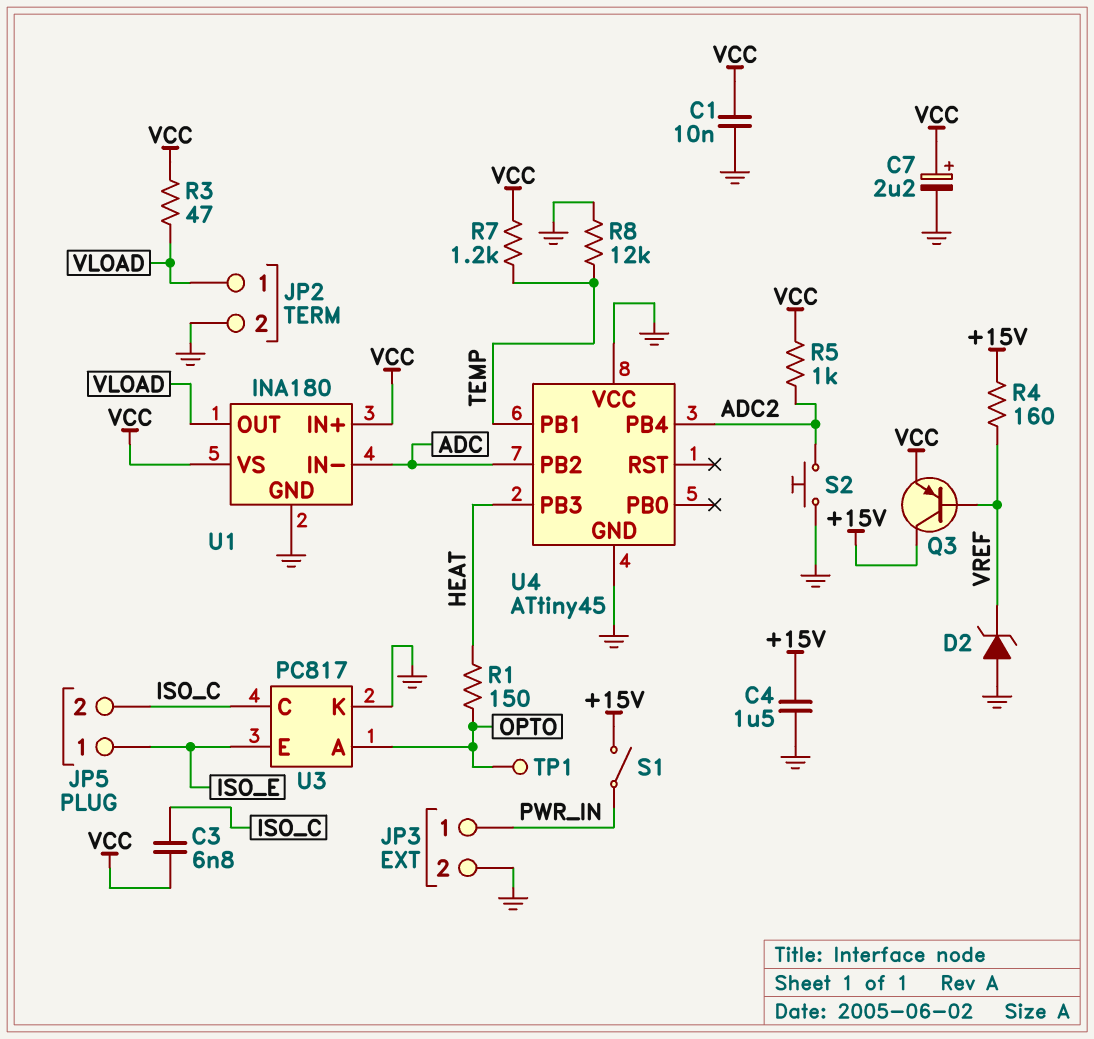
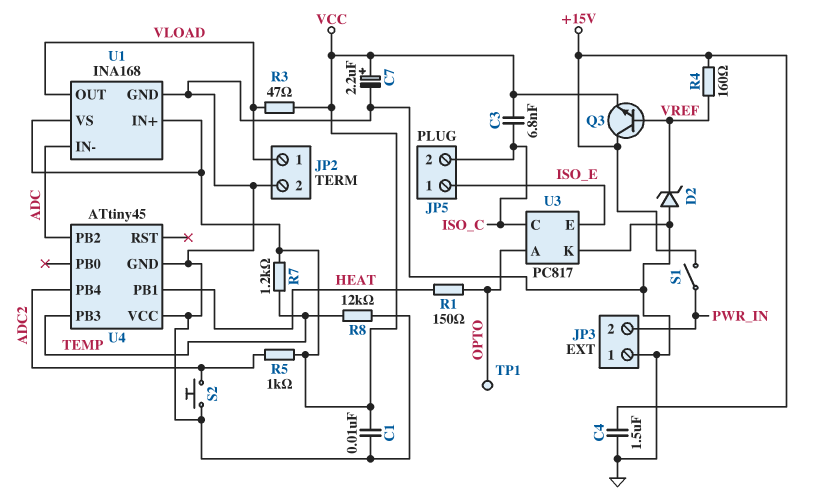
JP3 pin 1: PWR_IN -> GND
JP3 pin 2: GND -> PWR_IN
Q3: PNP (B VREF, C +15V, E VCC) -> NPN (B VREF, C +15V, E VCC)
U1: INA180 -> INA168
U4 pin PB1: TEMP -> HEAT
U4 pin PB3: HEAT -> TEMP

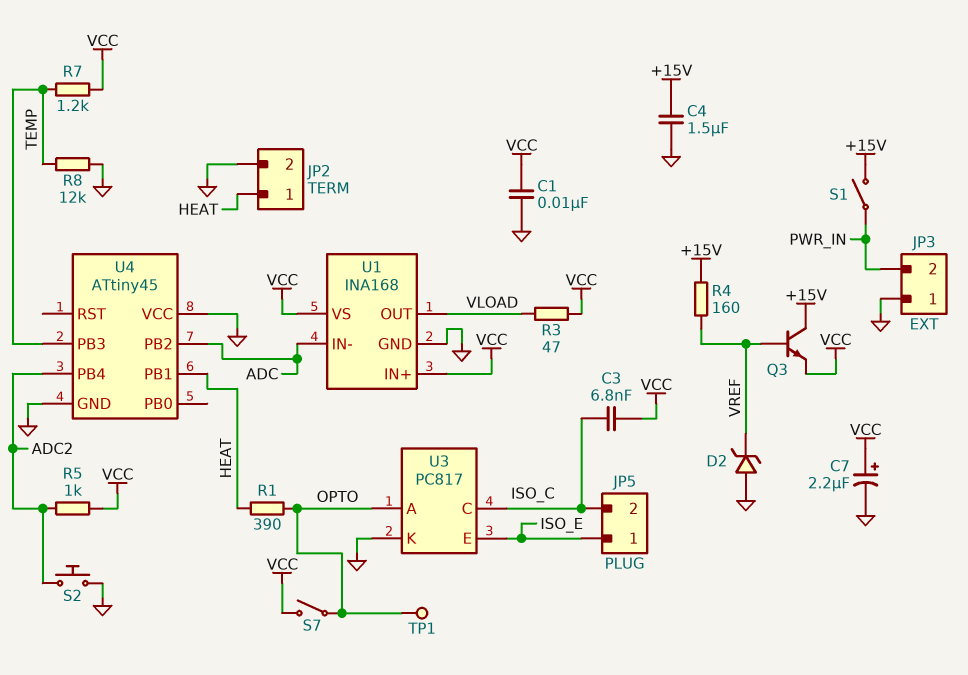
JP2 pin 1: VLOAD -> HEAT
R1: 150 (HEAT, OPTO) -> 390 (HEAT, OPTO)
S7: none -> switch (OPTO, VCC)

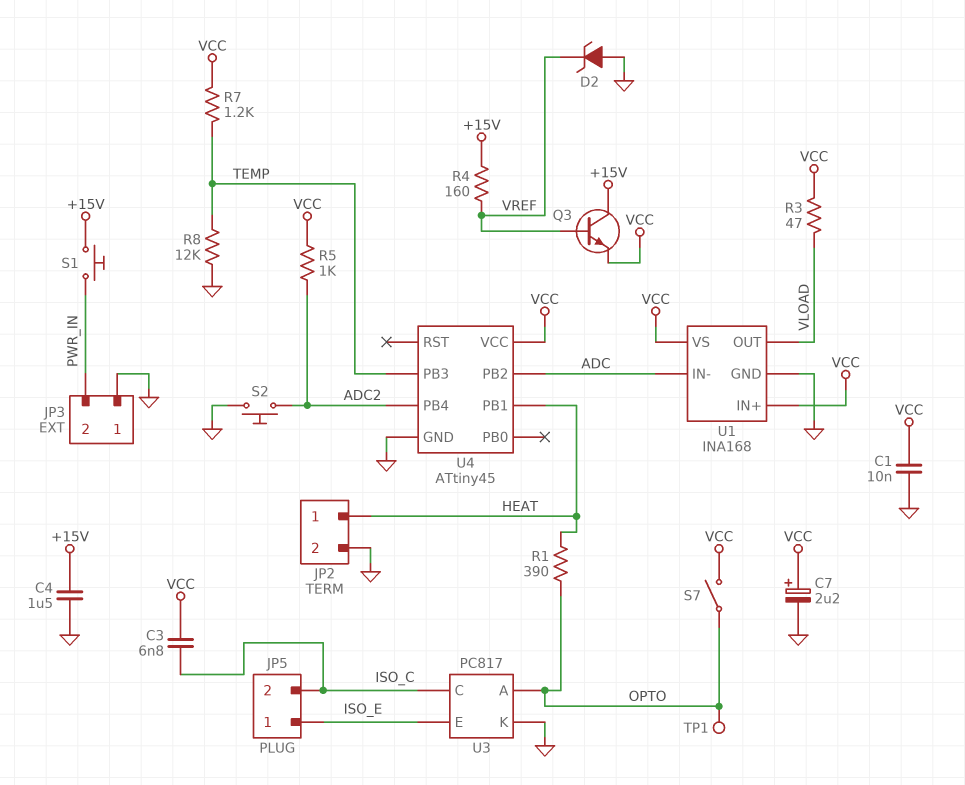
S1: switch (+15V, PWR_IN) -> button (+15V, PWR_IN)
U4 pin VCC: GND -> VCC

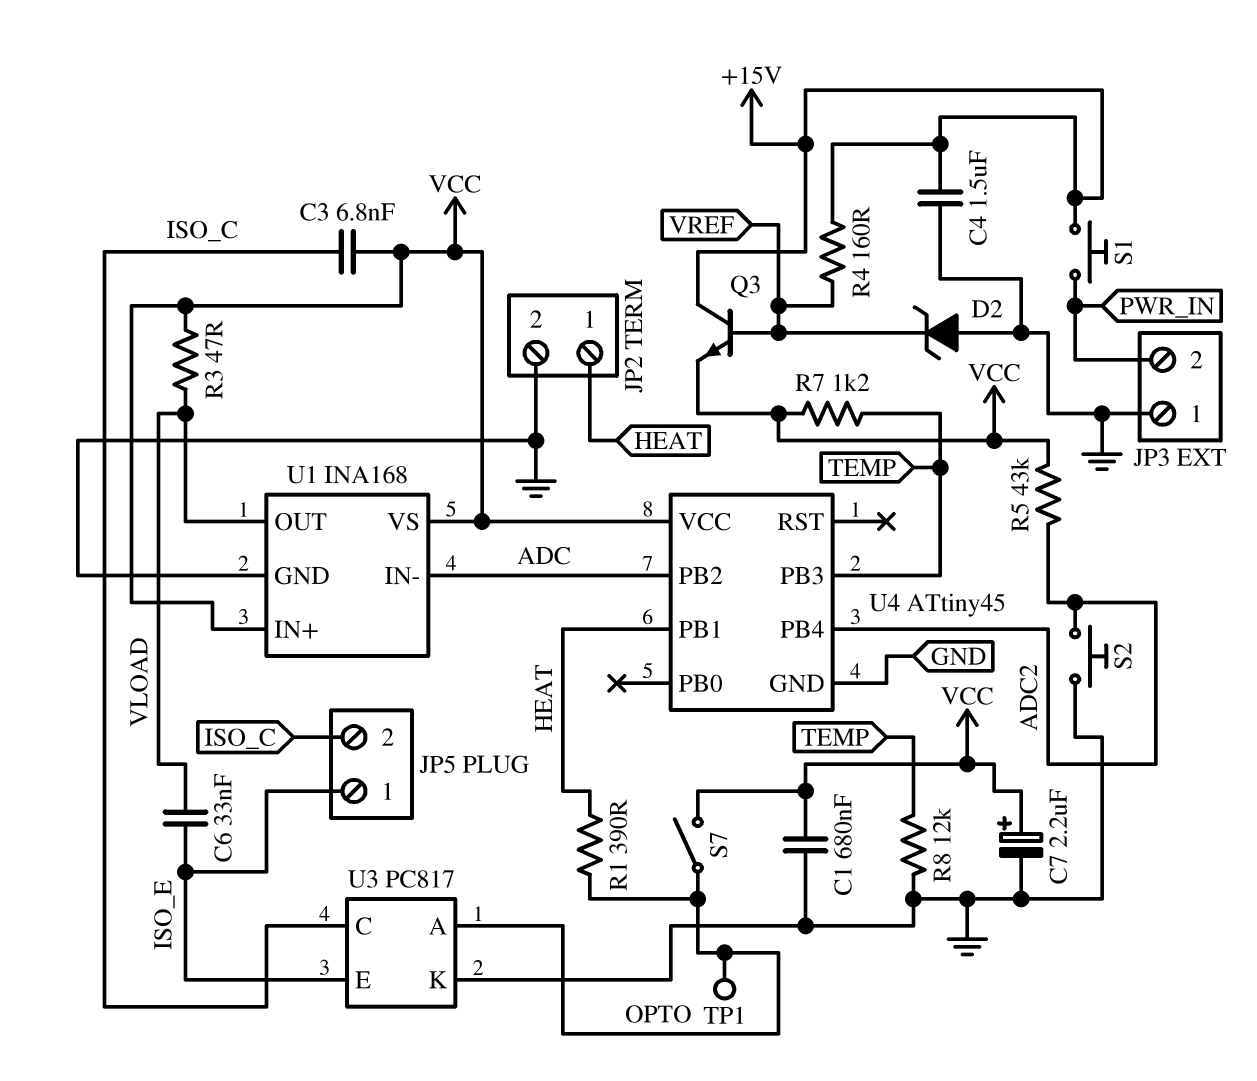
C1: 10nF (GND, VCC) -> 680nF (GND, VCC)
C6: none -> 33nF (ISO_E, VLOAD)
R5: 1k (ADC2, VCC) -> 43k (ADC2, VCC)

